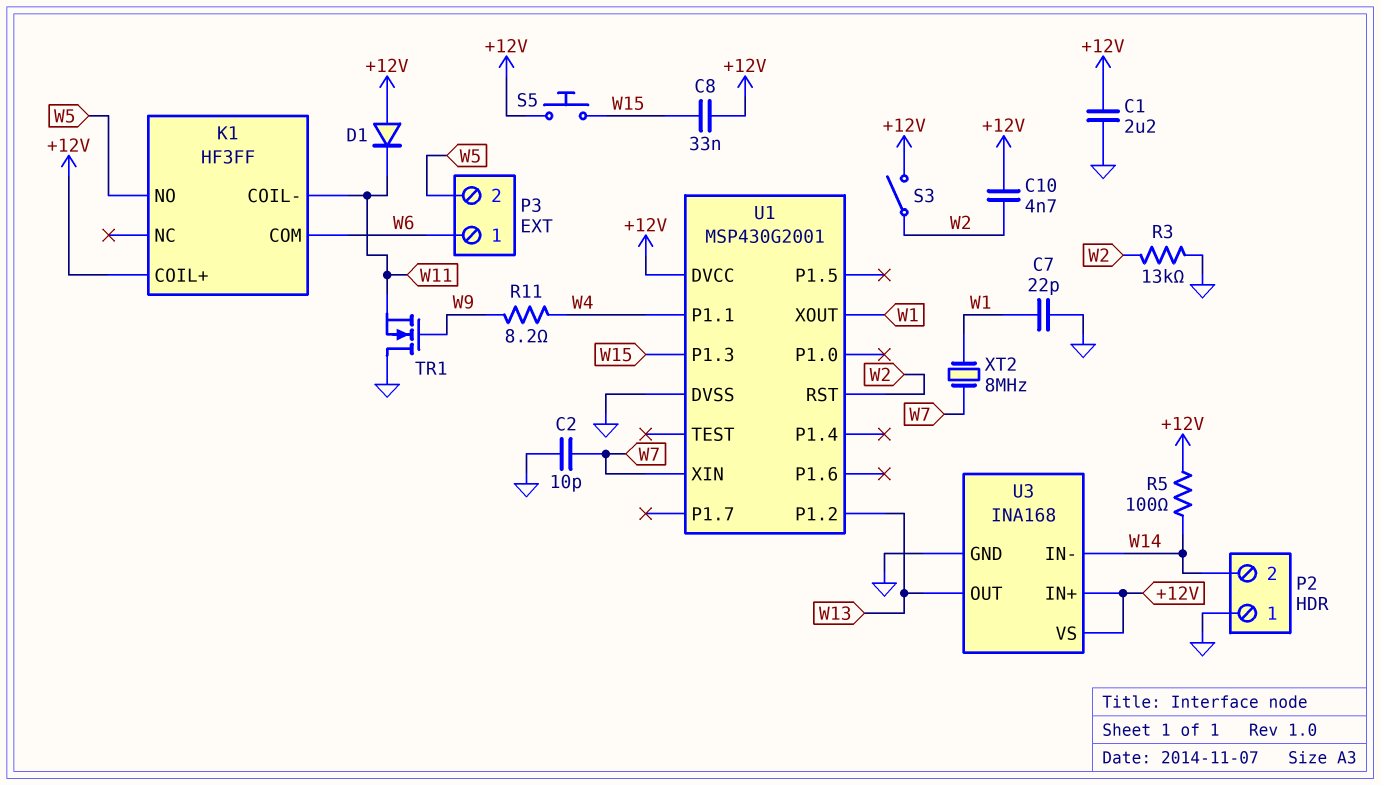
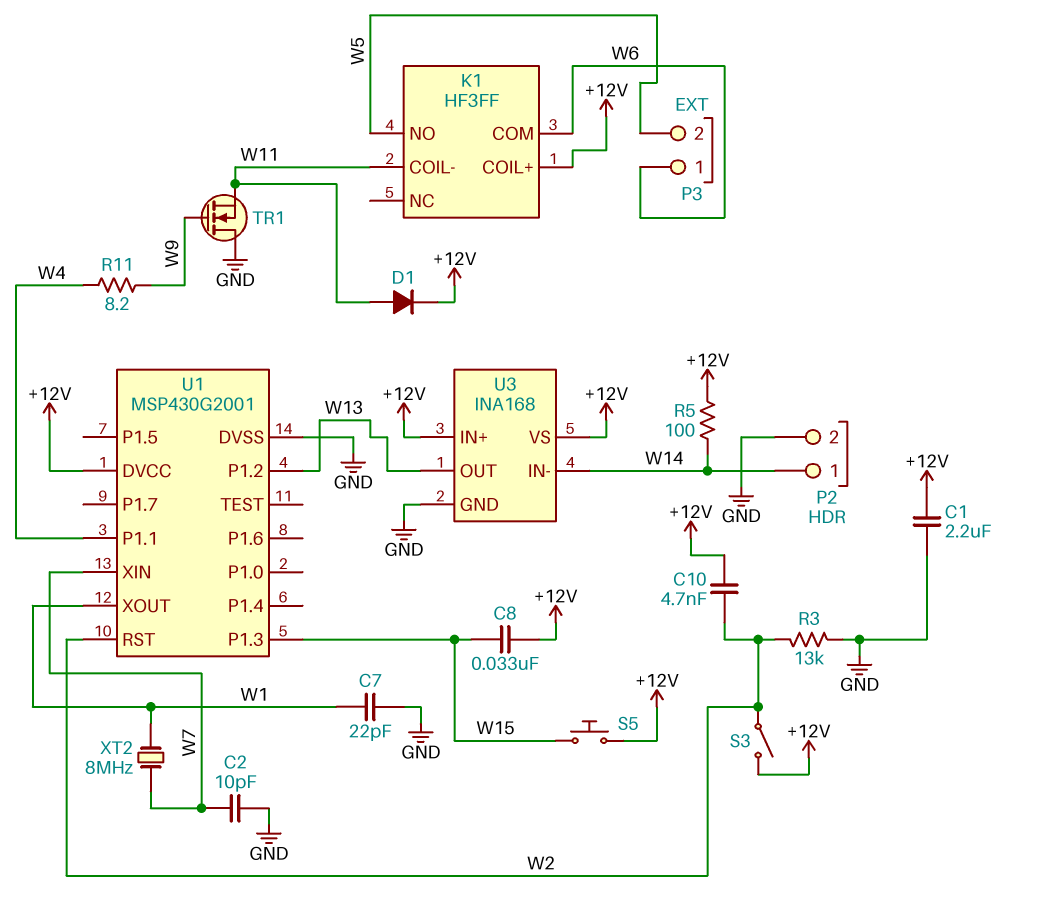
D1: diode (A +12V, K W11) -> diode (A W11, K +12V)
P2 pin 1: GND -> W14
P2 pin 2: W14 -> GND

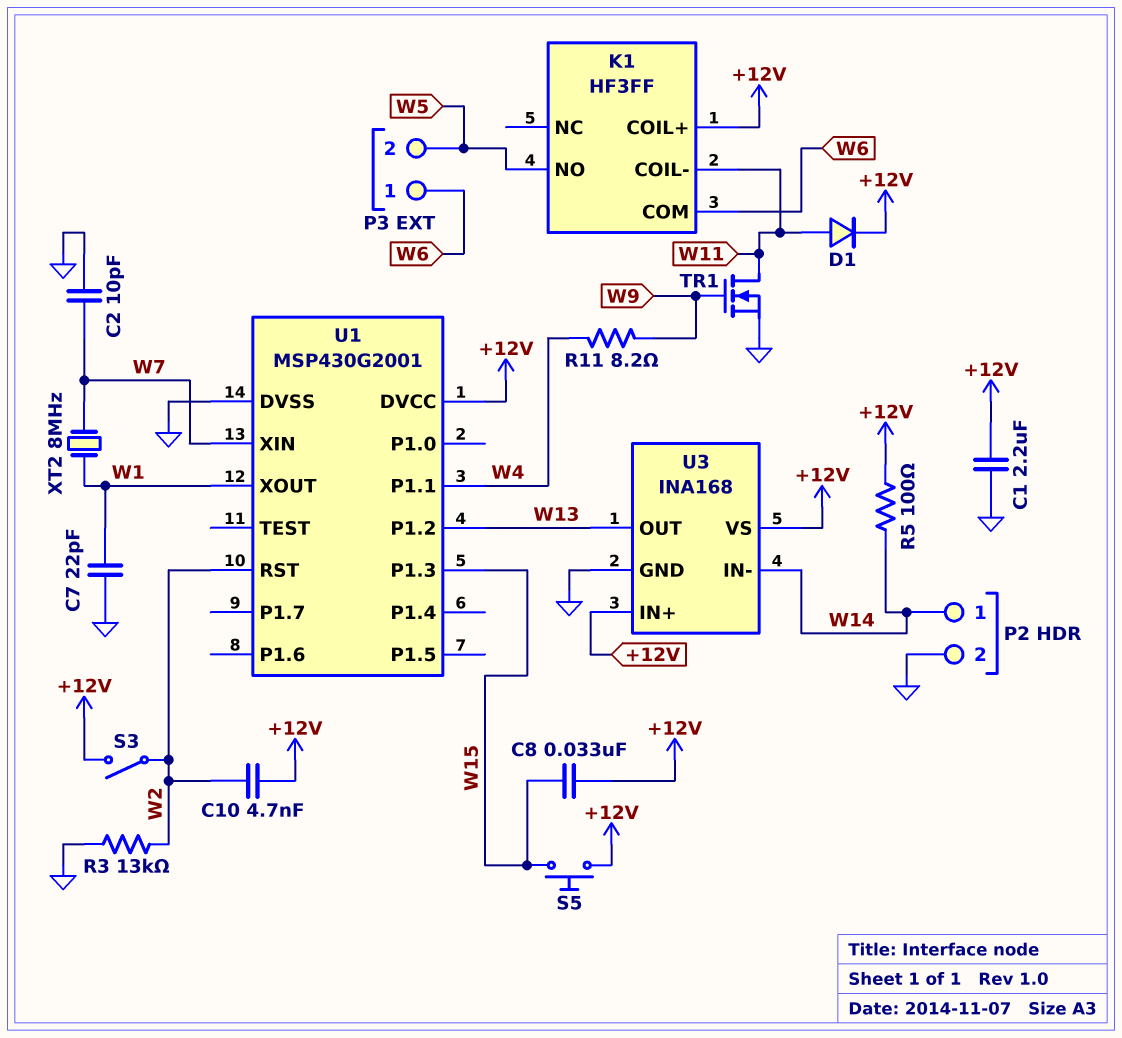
TR1: NMOS (G W9, D GND, S W11) -> NMOS (G W9, D W11, S GND)

